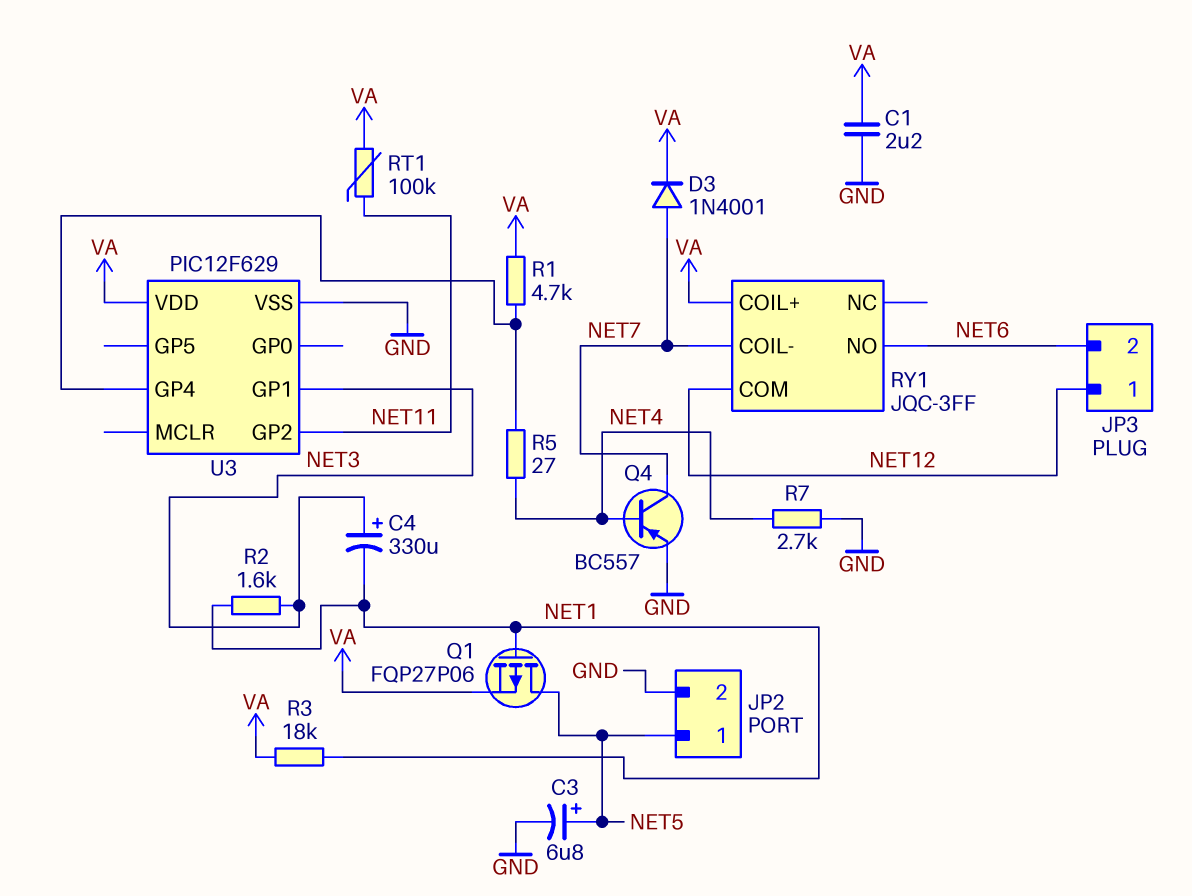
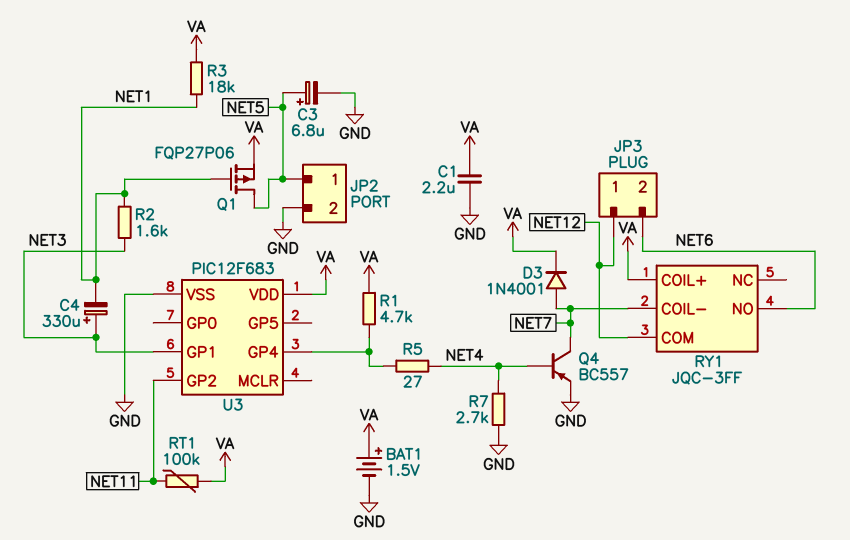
BAT1: none -> 1.5V (plus VA, minus GND)
U3: PIC12F629 -> PIC12F683

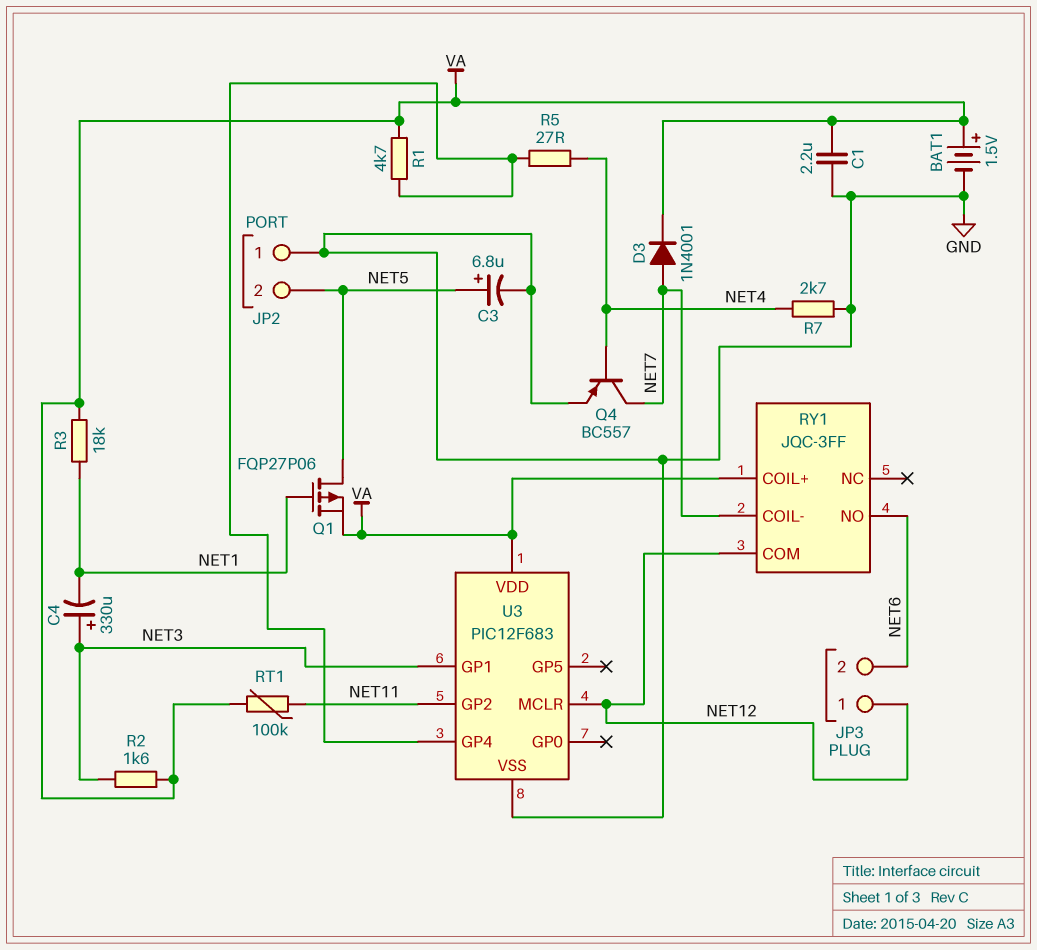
JP2 pin 1: NET5 -> GND
JP2 pin 2: GND -> NET5
R2: 1.6k (NET1, NET3) -> 1.6k (NET3, VA)
U3 pin MCLR: none -> NET12

